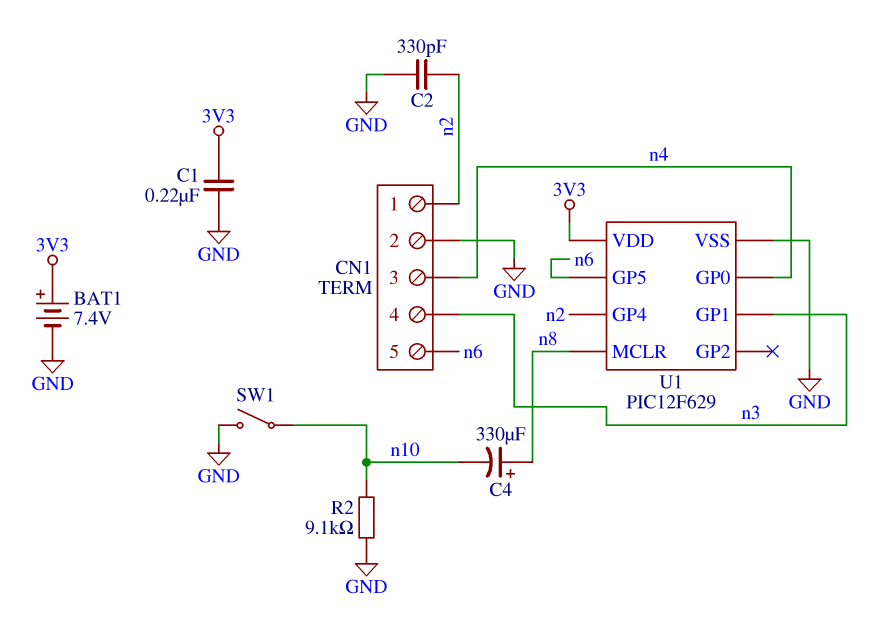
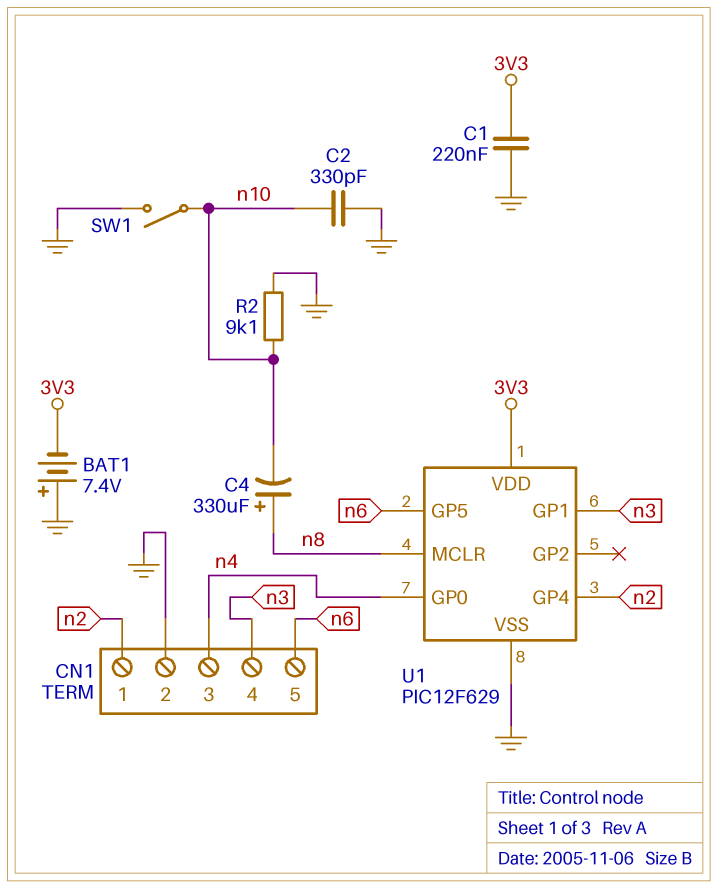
BAT1: 7.4V (plus 3V3, minus GND) -> 7.4V (plus GND, minus 3V3)
C2: 330pF (GND, n2) -> 330pF (GND, n10)

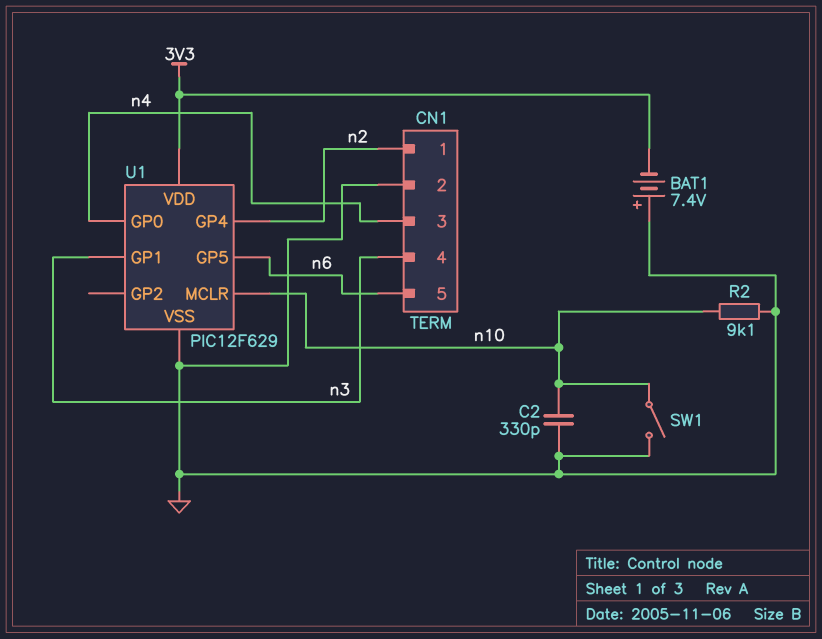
C1: 220nF (3V3, GND) -> none
C4: 330uF (plus n8, minus n10) -> none
U1 pin MCLR: n8 -> n10

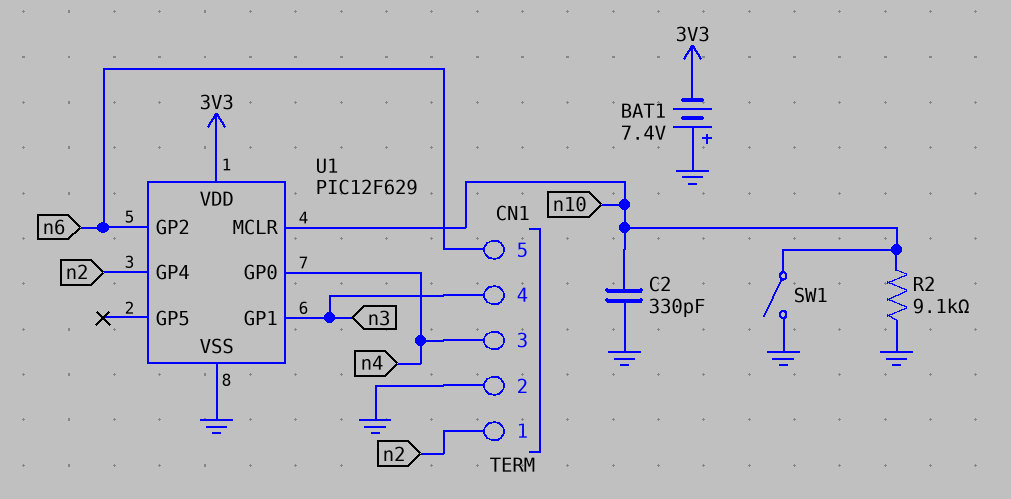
U1 pin GP2: none -> n6
U1 pin GP5: n6 -> none

